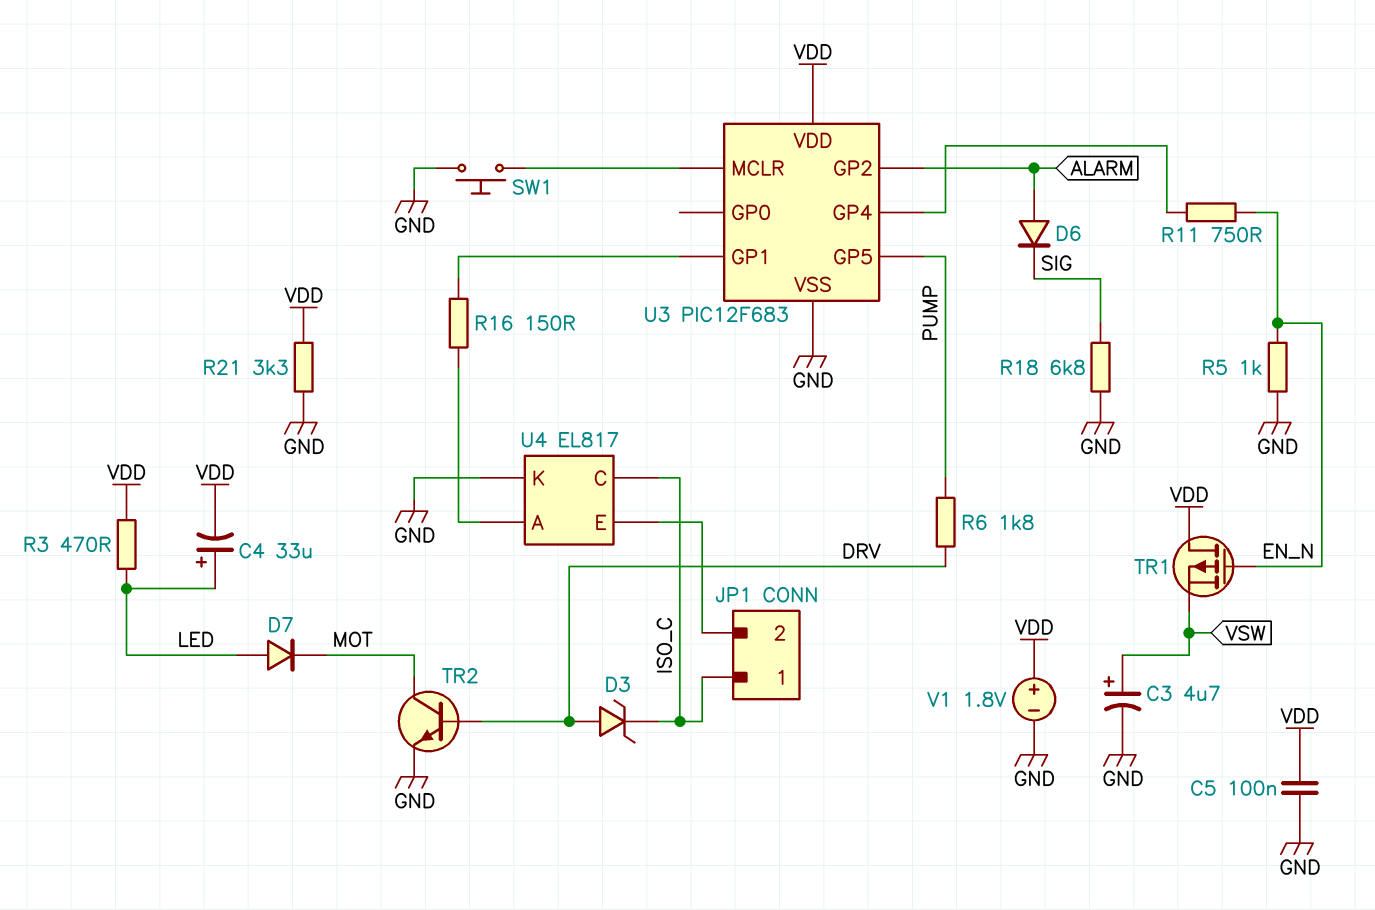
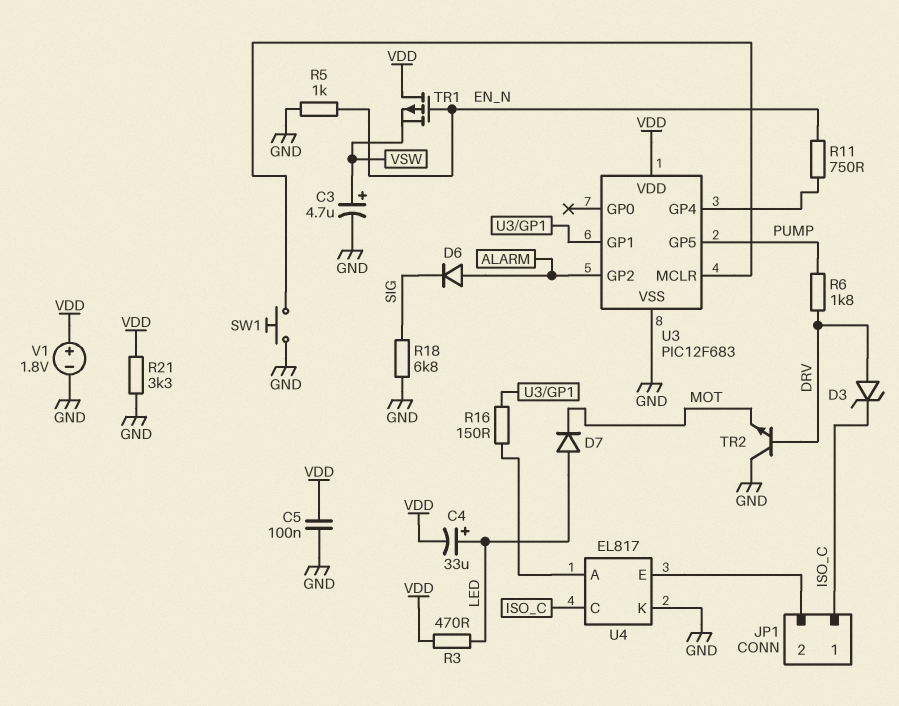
TR2: NPN (B DRV, C MOT, E GND) -> NPN (B DRV, C GND, E MOT)

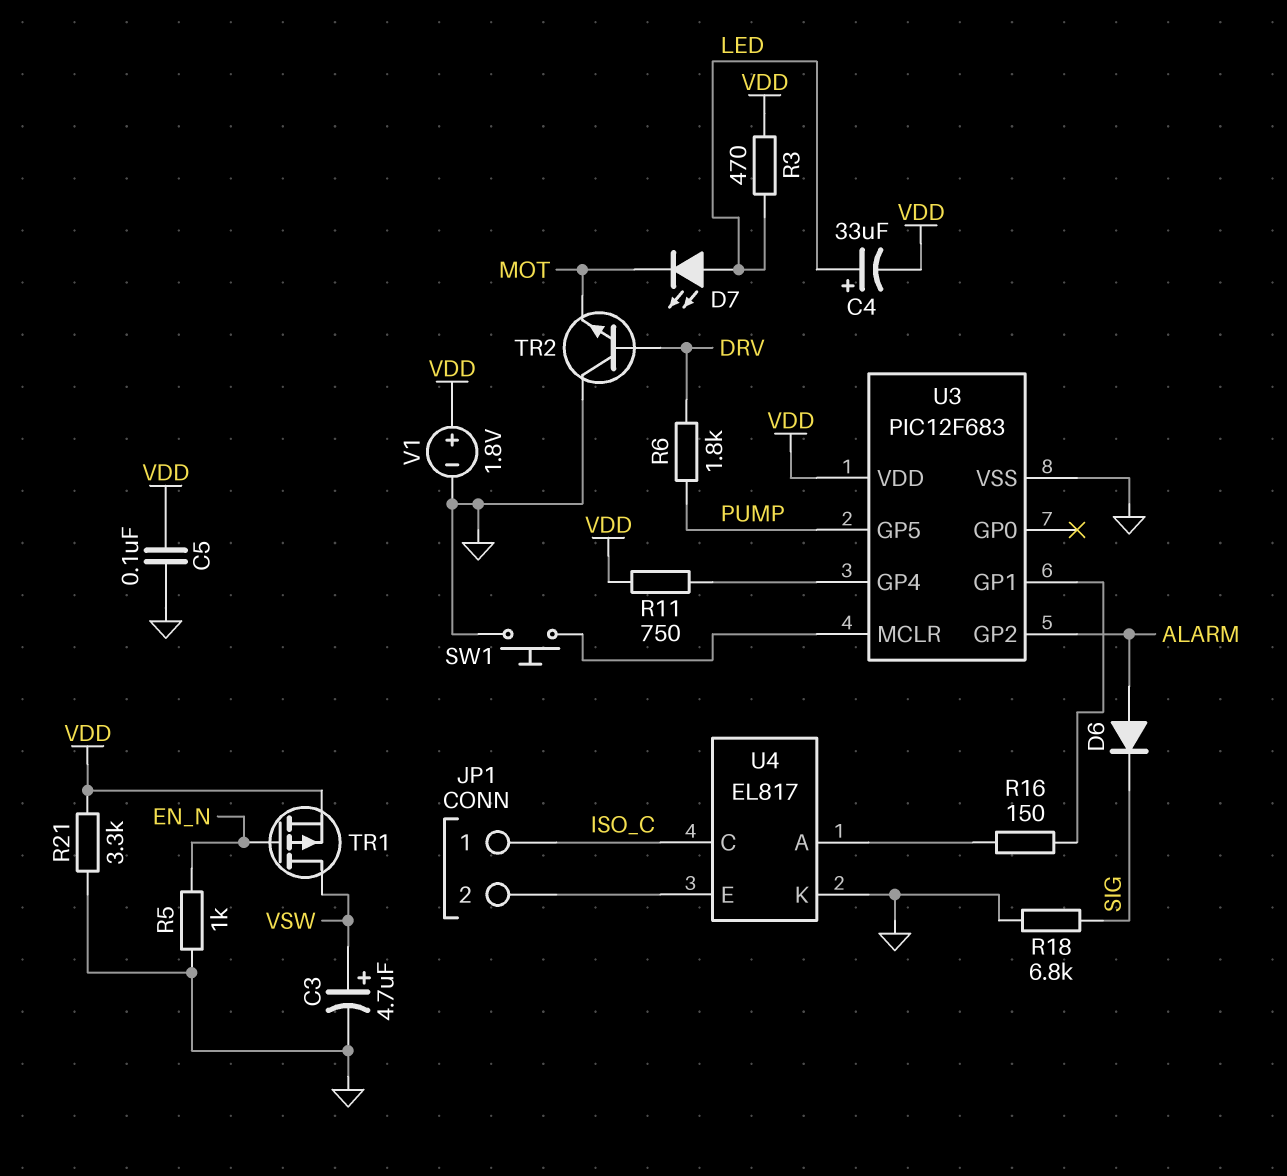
D3: zener (A DRV, K ISO_C) -> none
D7: diode (A LED, K MOT) -> LED (A LED, K MOT)
R11: 750 (EN_N, U3/GP4) -> 750 (U3/GP4, VDD)
TR1: PMOS (G EN_N, D VDD, S VSW) -> PMOS (G EN_N, D VSW, S VDD)

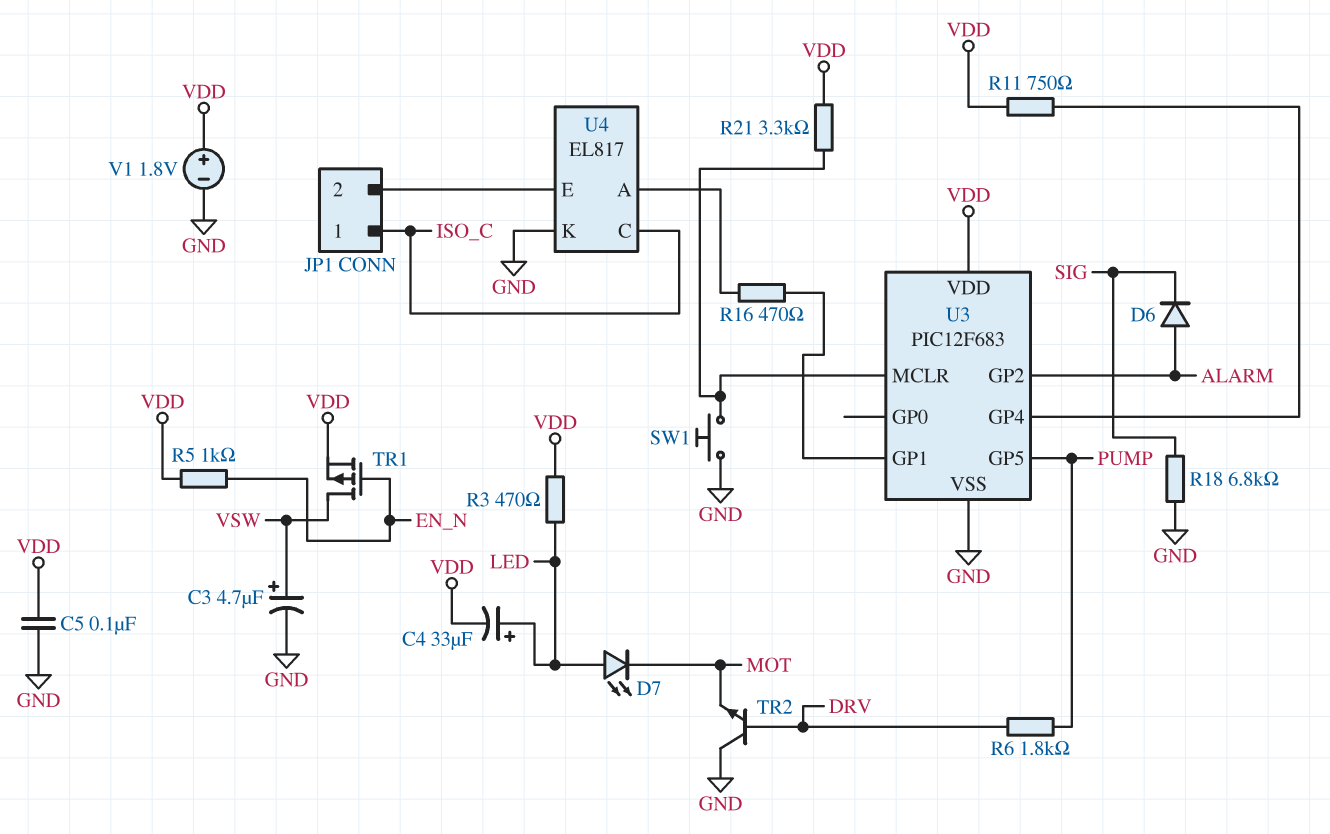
R5: 1k (EN_N, GND) -> 1k (EN_N, VDD)
R16: 150 (U3/GP1, U4/A) -> 470 (U3/GP1, U4/A)
R21: 3.3k (GND, VDD) -> 3.3k (U3/MCLR, VDD)

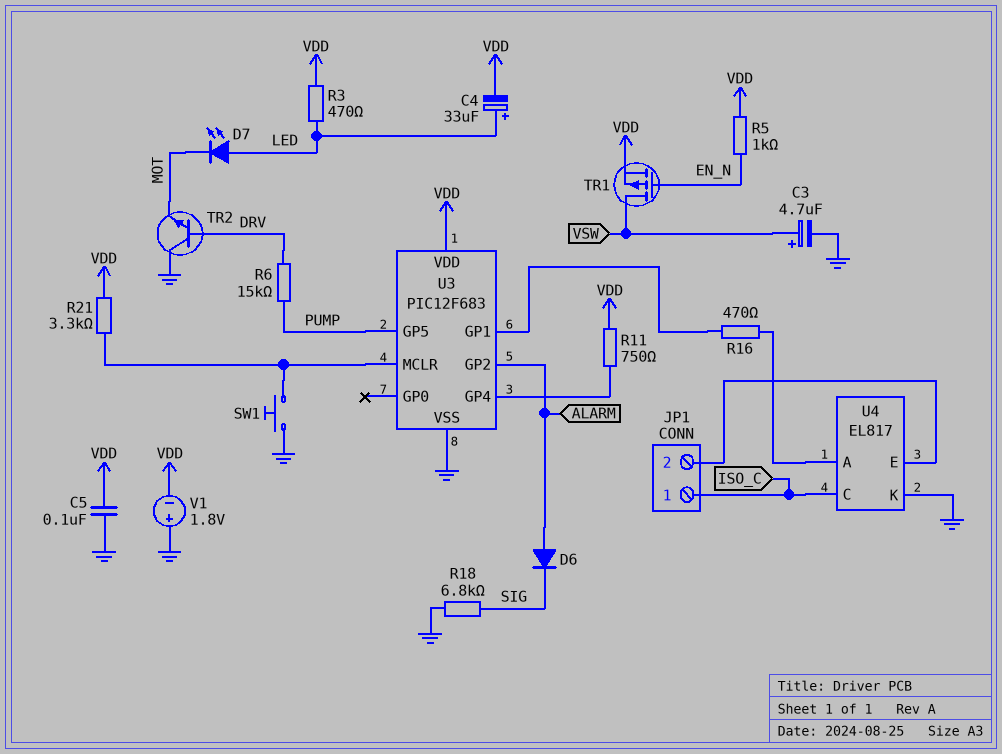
R6: 1.8k (DRV, PUMP) -> 15k (DRV, PUMP)
V1: 1.8V (plus VDD, minus GND) -> 1.8V (plus GND, minus VDD)

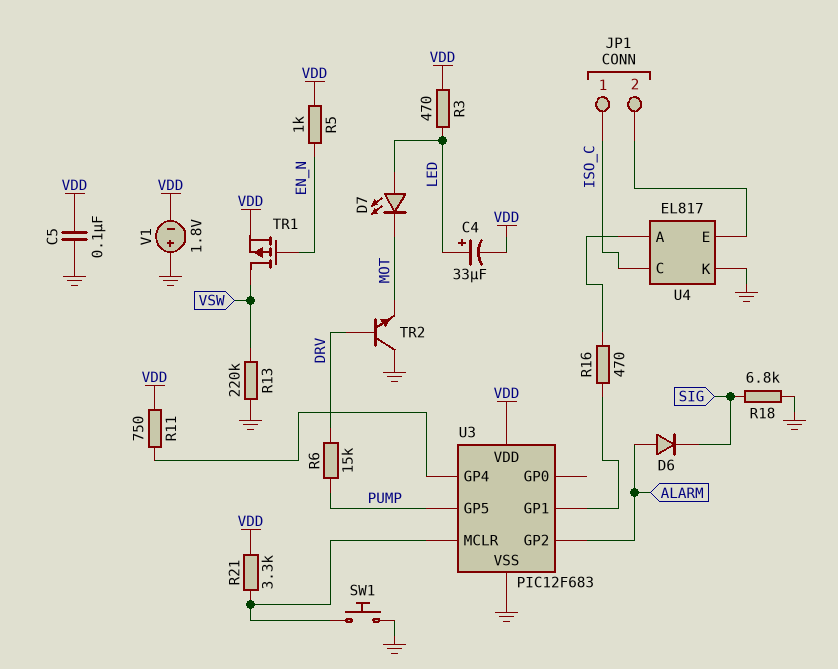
C3: 4.7uF (plus VSW, minus GND) -> none
R13: none -> 220k (GND, VSW)

